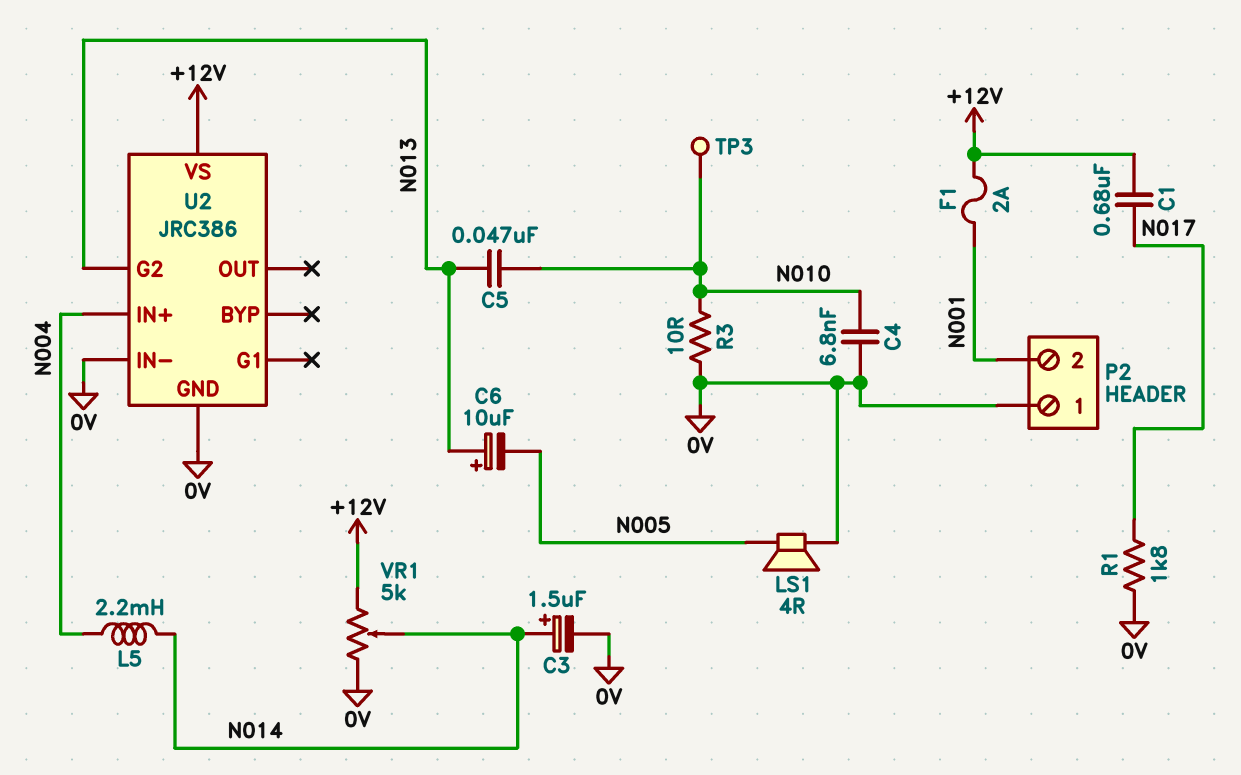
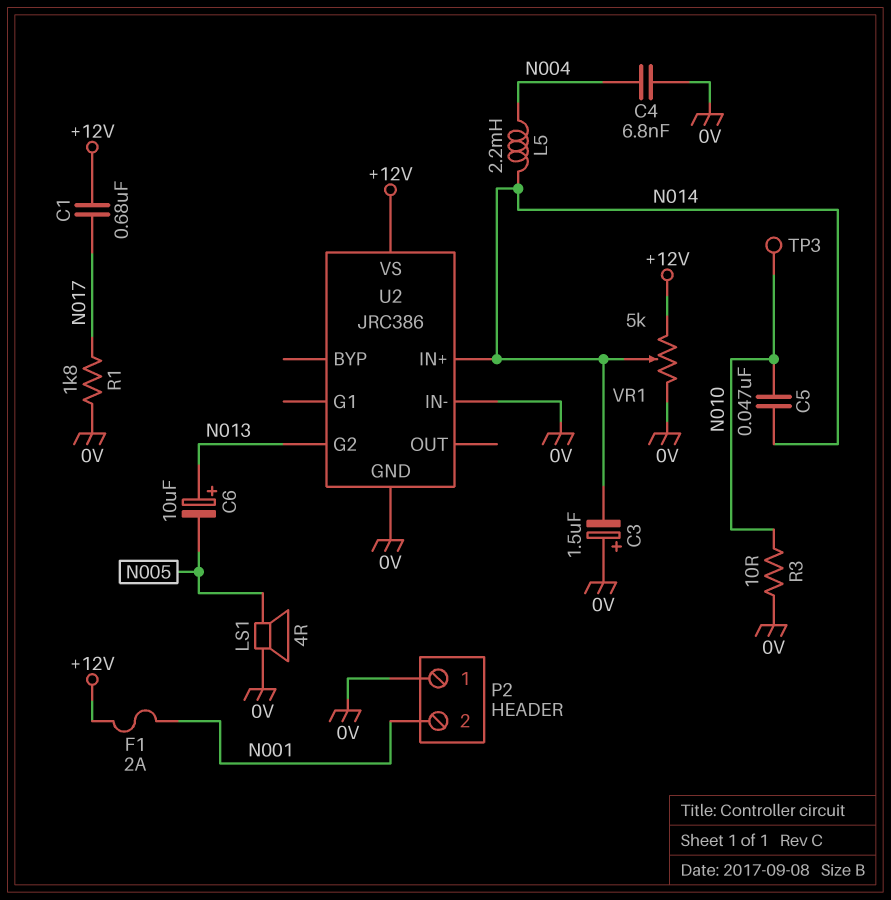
C3: 1.5uF (plus N014, minus 0V) -> 1.5uF (plus 0V, minus N014)
C4: 6.8nF (0V, N010) -> 6.8nF (0V, N004)
C5: 47nF (N010, N013) -> 47nF (N010, N014)
U2 pin IN+: N004 -> N014

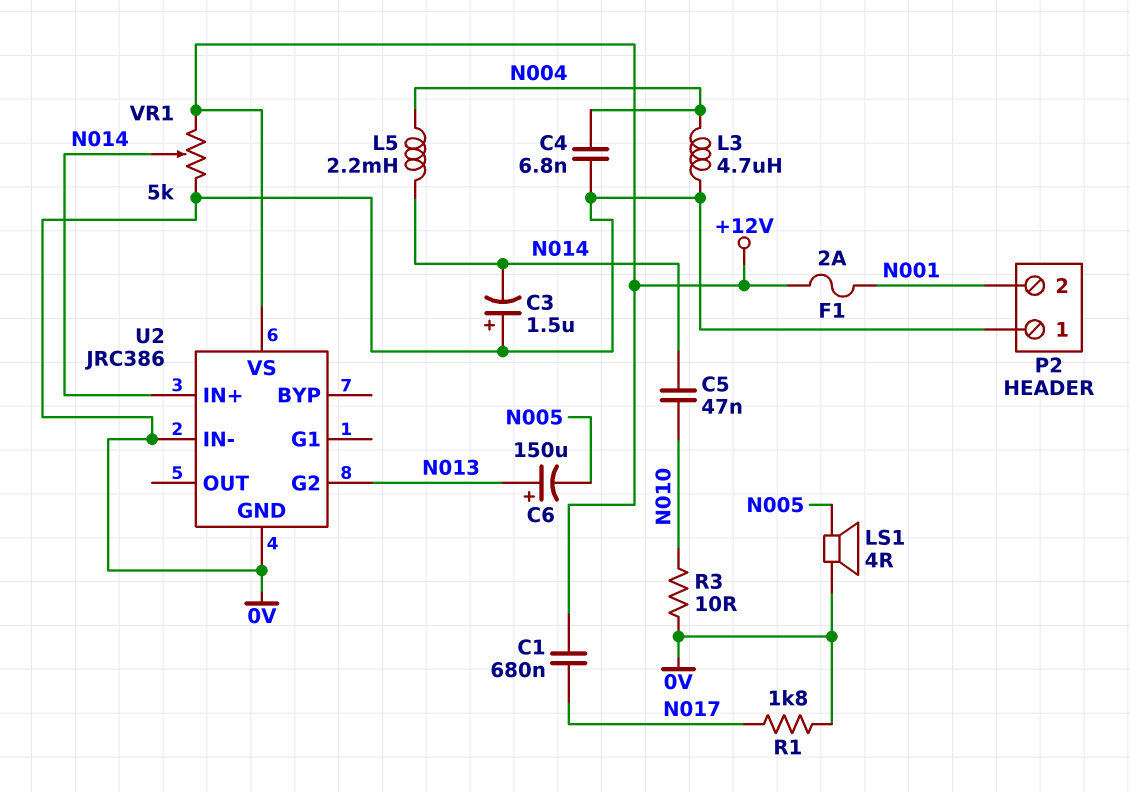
C6: 10uF (plus N013, minus N005) -> 150uF (plus N013, minus N005)
L3: none -> 4.7uH (0V, N004)
TP3: test point (N010) -> none

